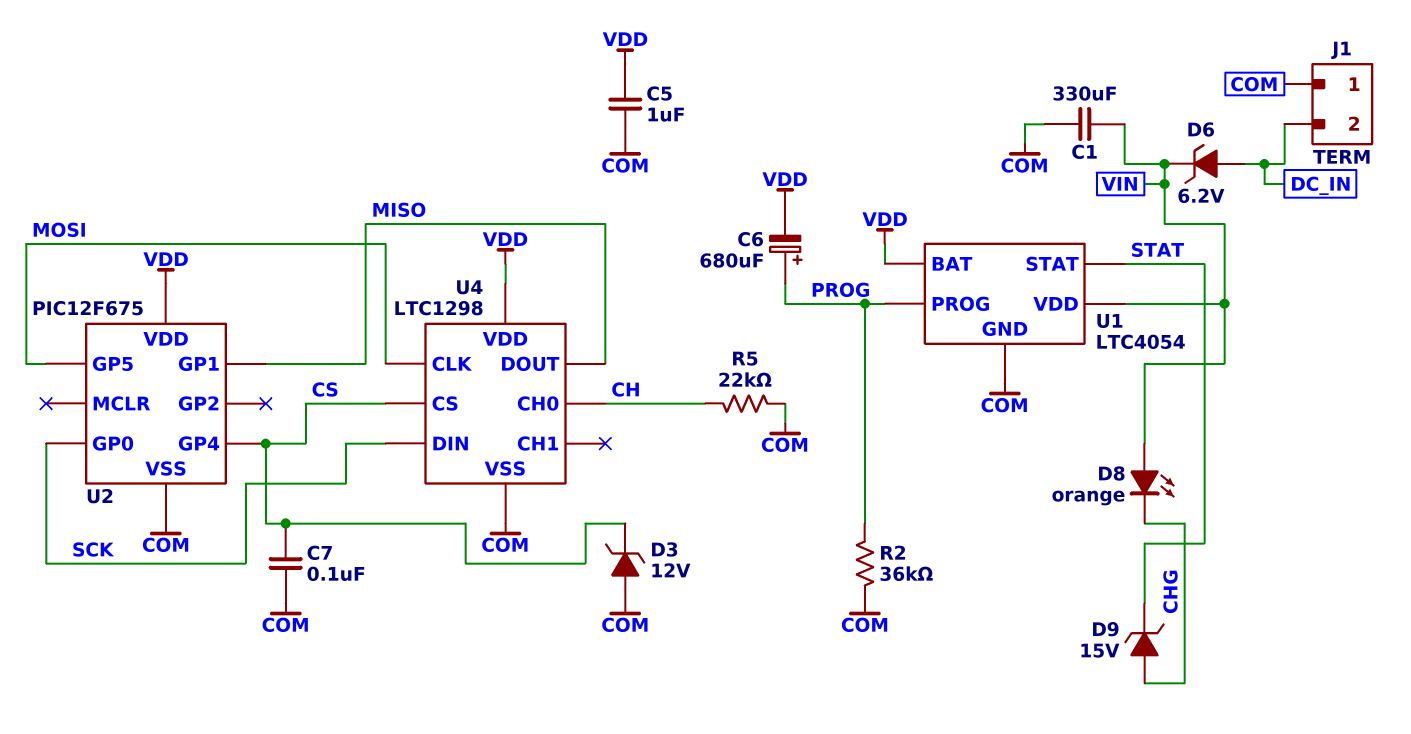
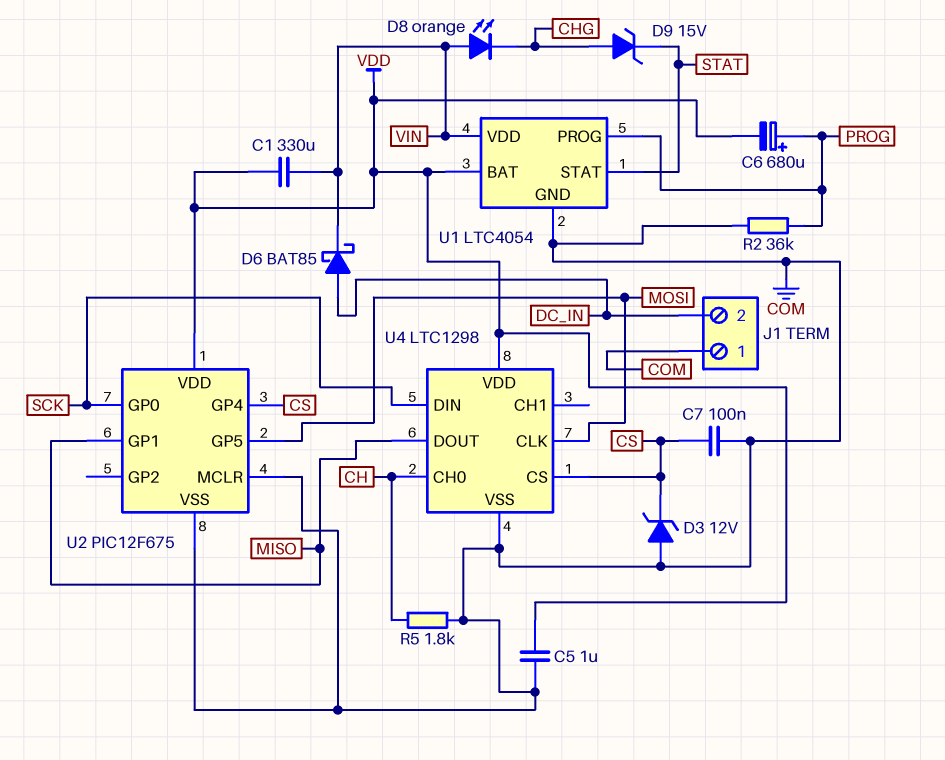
C1: 330uF (COM, VIN) -> 330uF (VDD, VIN)
D6: zener 6.2V (A DC_IN, K VIN) -> schottky BAT85 (A DC_IN, K VIN)
R5: 22k (CH, COM) -> 1.8k (CH, COM)
U2 pin MCLR: none -> COM

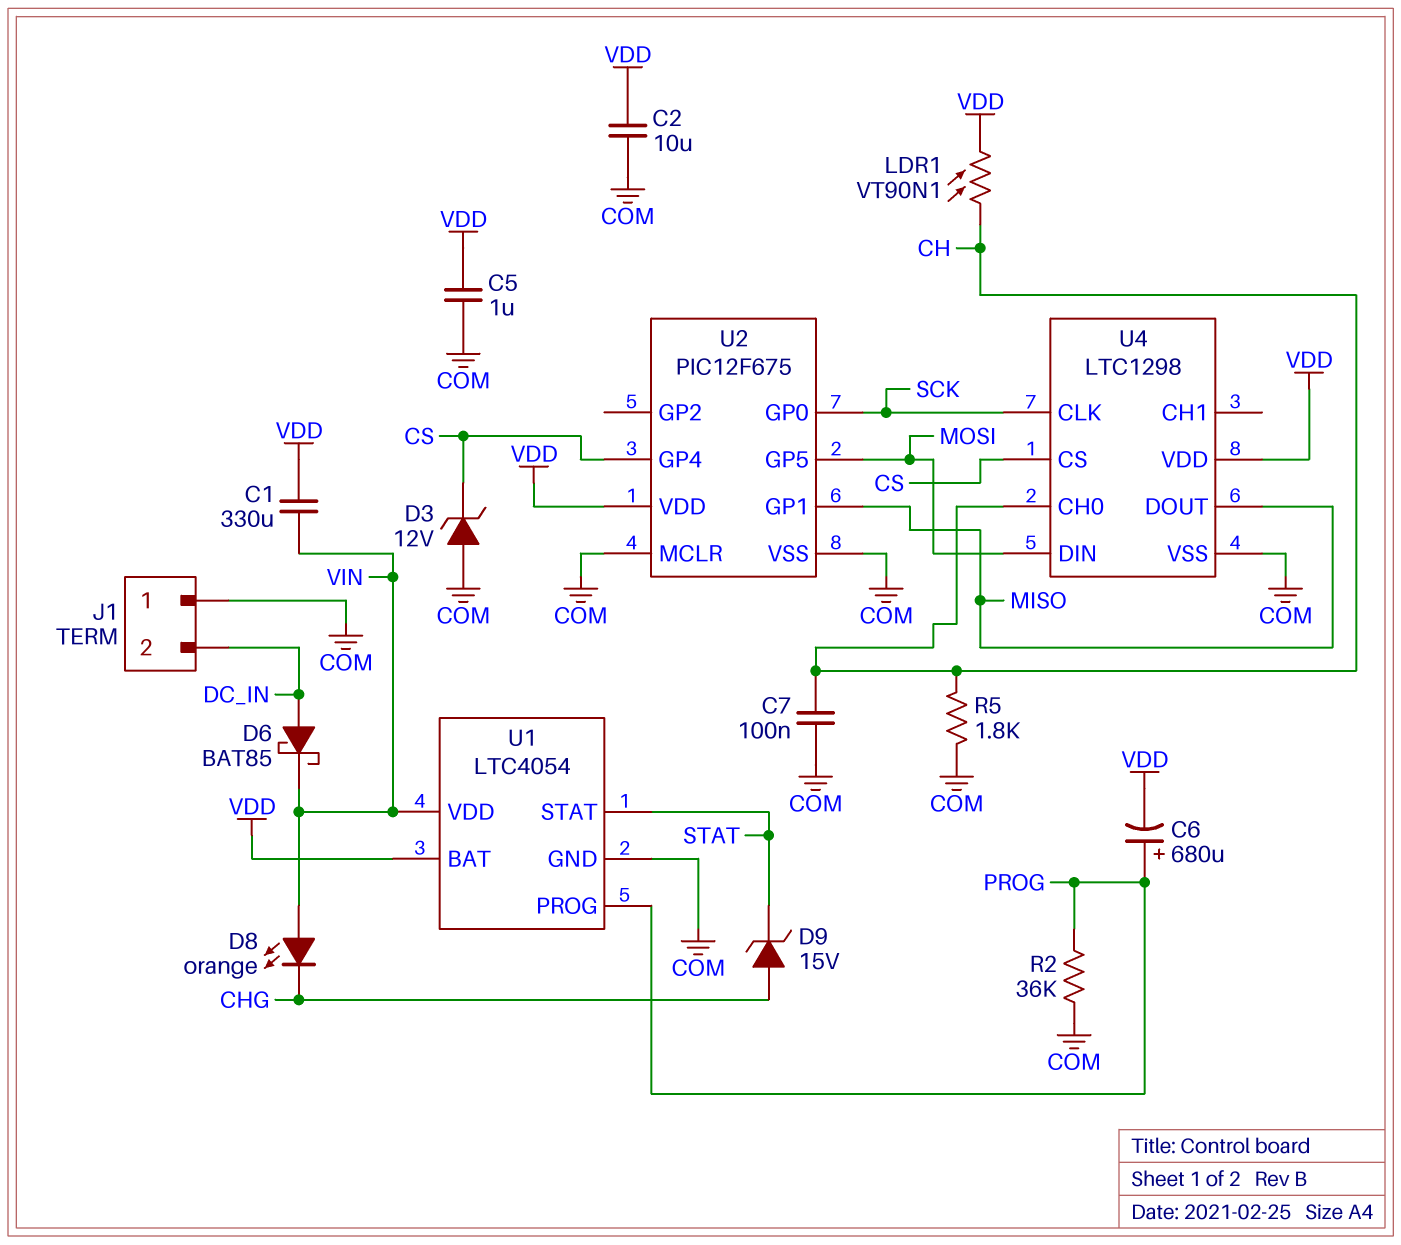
C2: none -> 10uF (COM, VDD)
C7: 100nF (COM, CS) -> 100nF (CH, COM)
LDR1: none -> VT90N1 (CH, VDD)
U4 pin CLK: MOSI -> SCK
U4 pin DIN: SCK -> MOSI

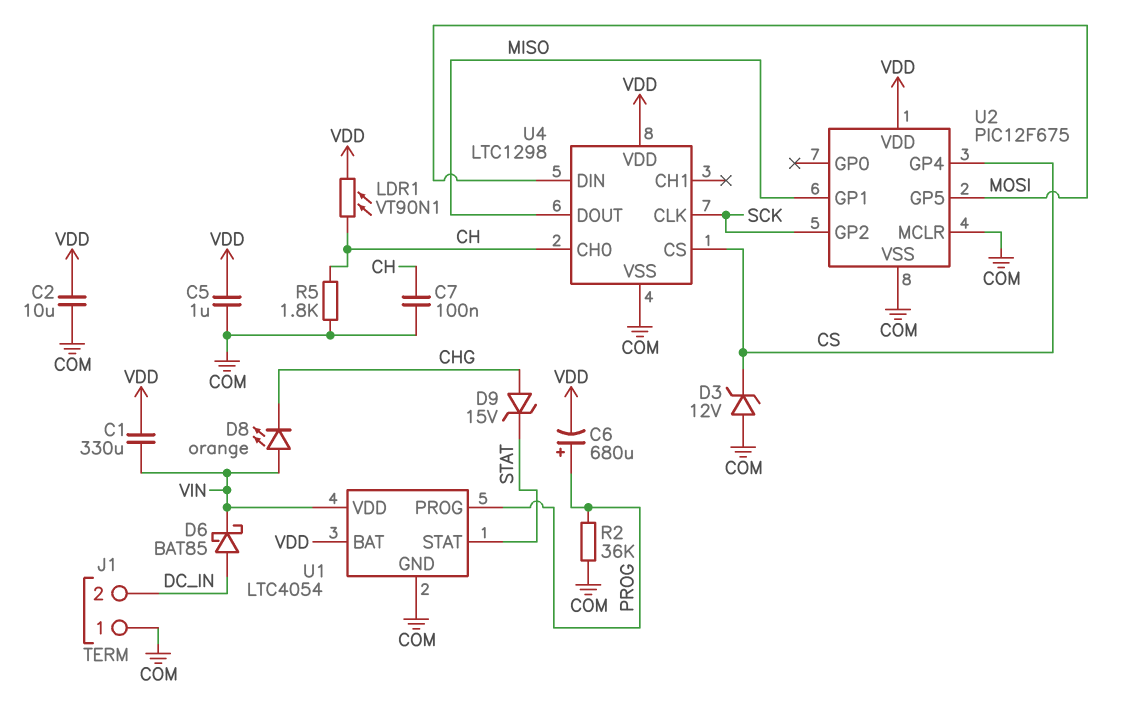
U2 pin GP0: SCK -> none
U2 pin GP2: none -> SCK

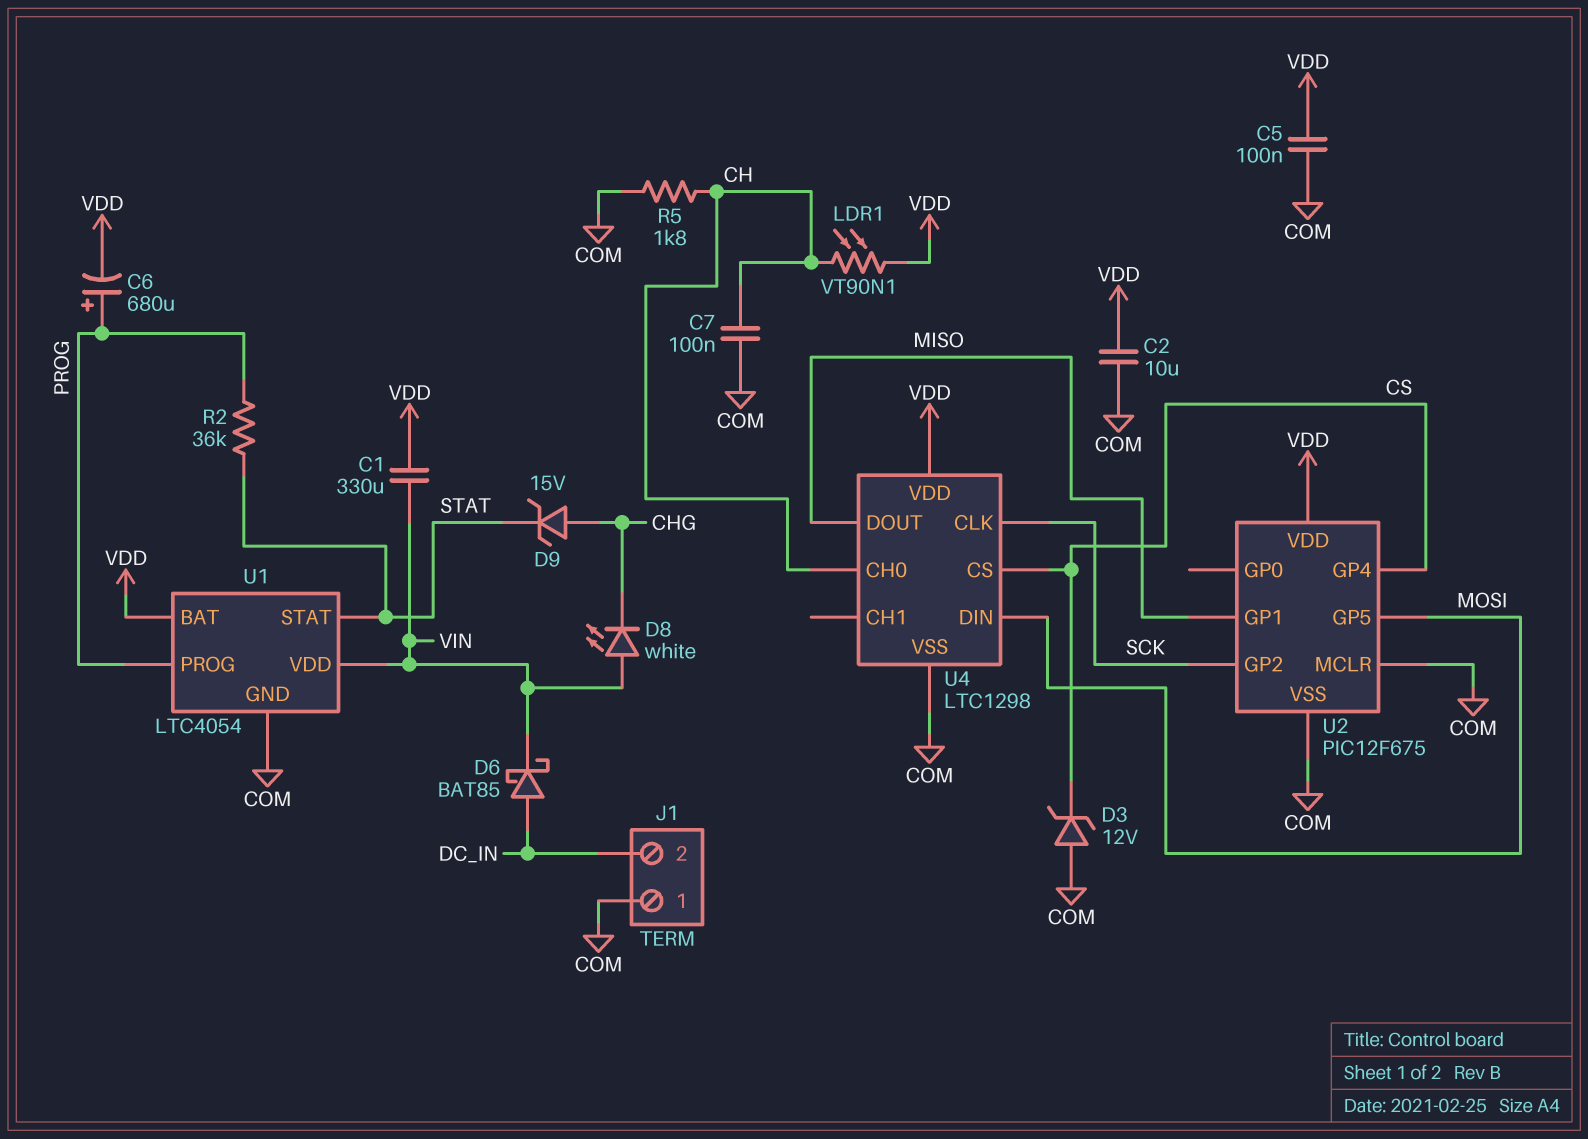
C5: 1uF (COM, VDD) -> 100nF (COM, VDD)
D8: LED orange (A VIN, K CHG) -> LED white (A VIN, K CHG)
R2: 36k (COM, PROG) -> 36k (PROG, STAT)

